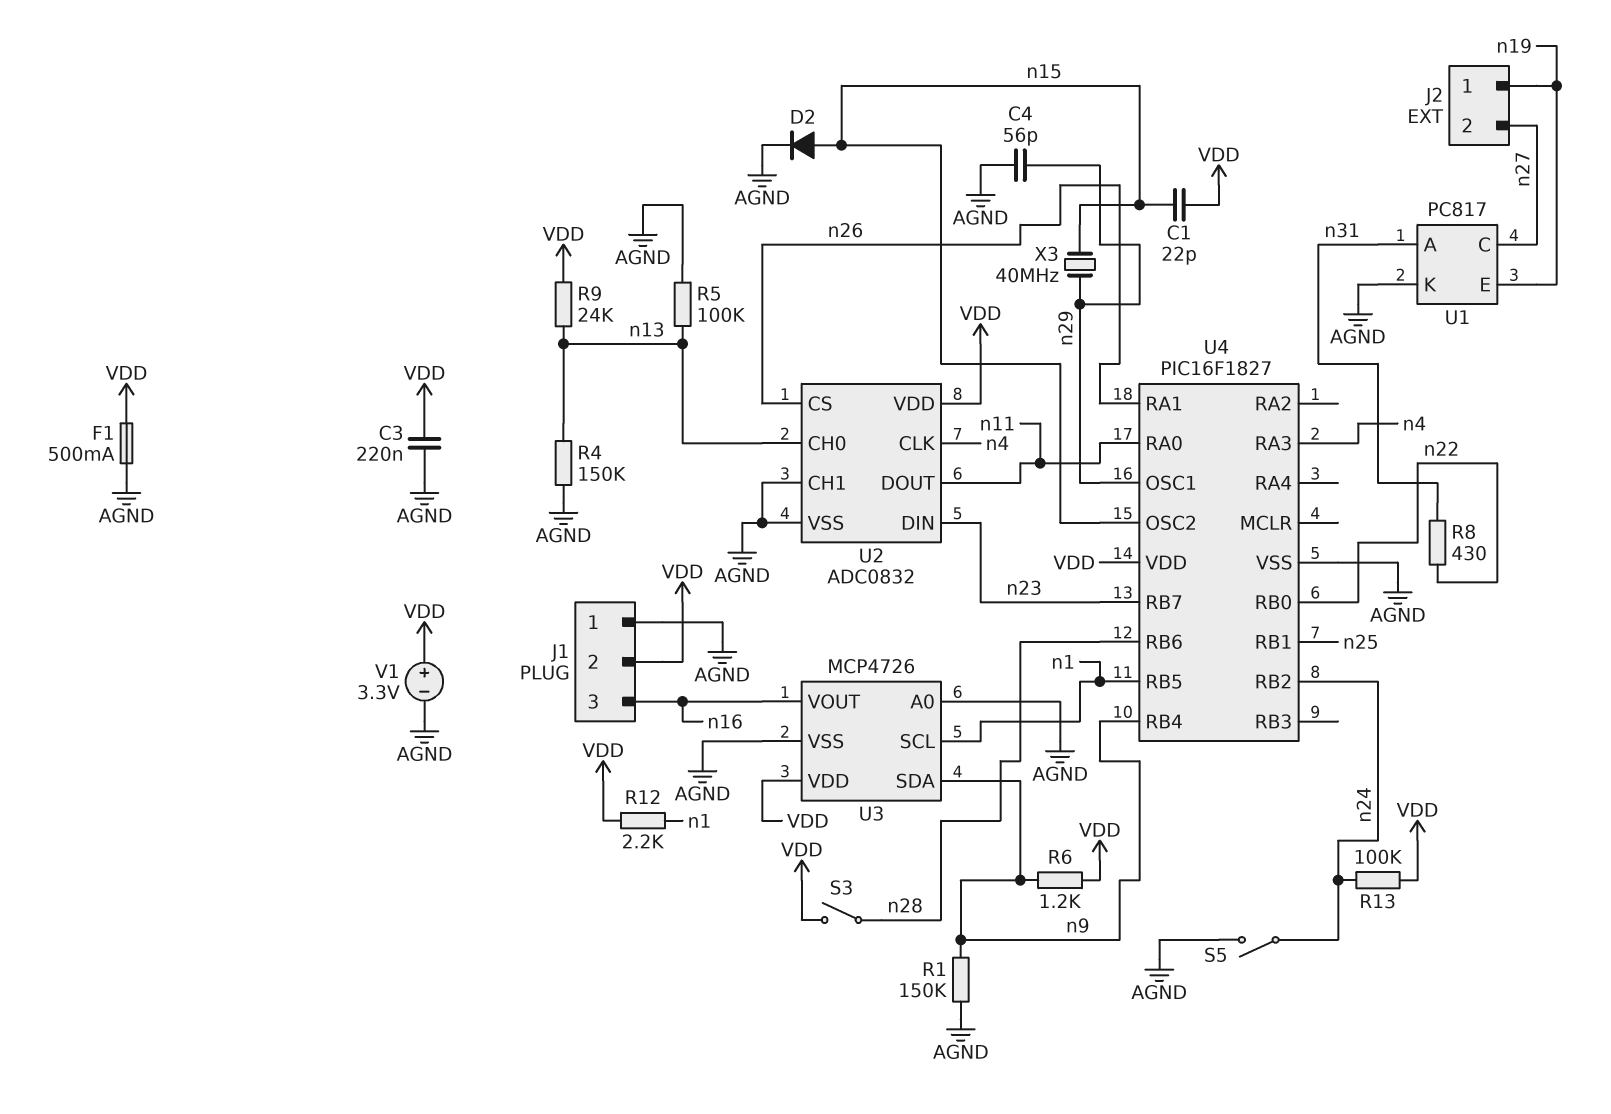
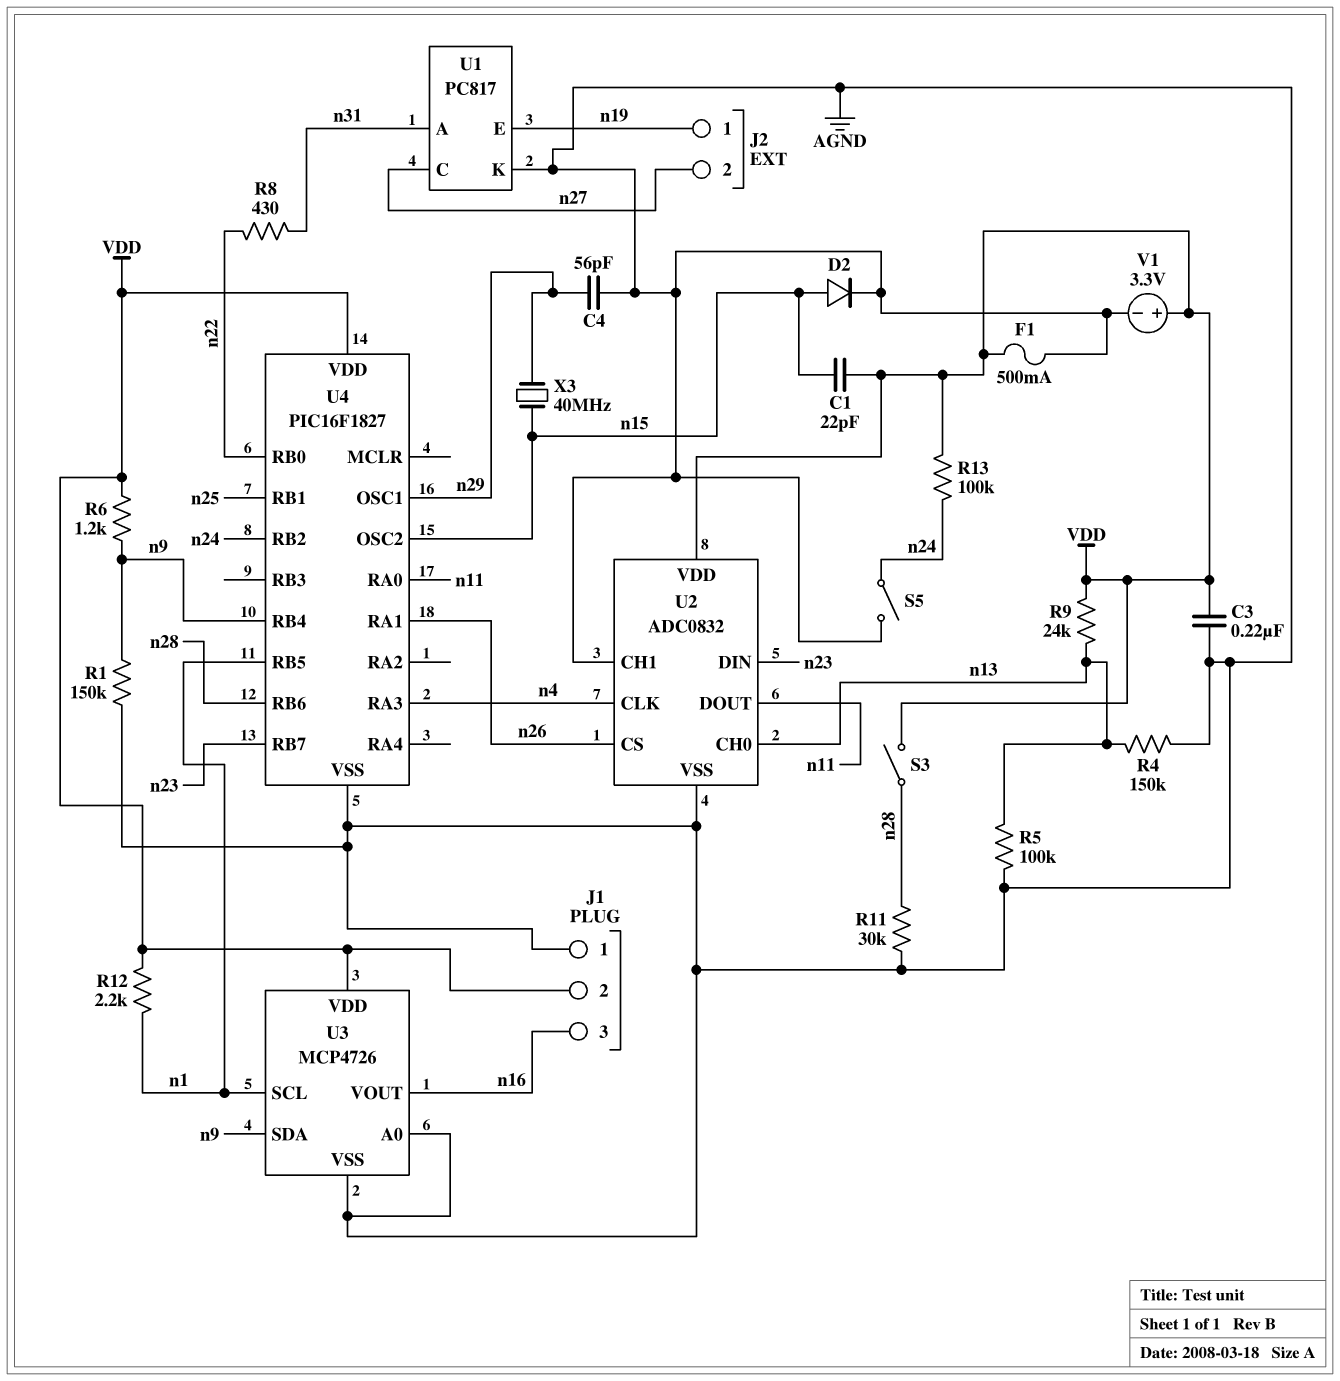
R11: none -> 30k (AGND, n28)

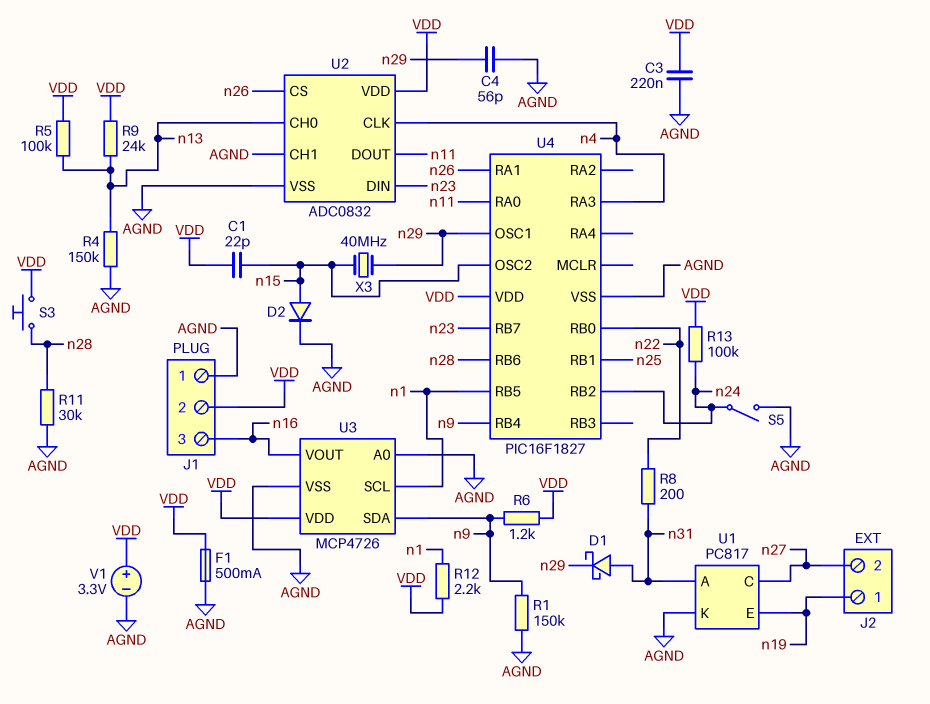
D1: none -> schottky (A n31, K n29)
R5: 100k (AGND, n13) -> 100k (VDD, n13)
R8: 430 (n22, n31) -> 200 (n22, n31)
S3: switch (VDD, n28) -> button (VDD, n28)

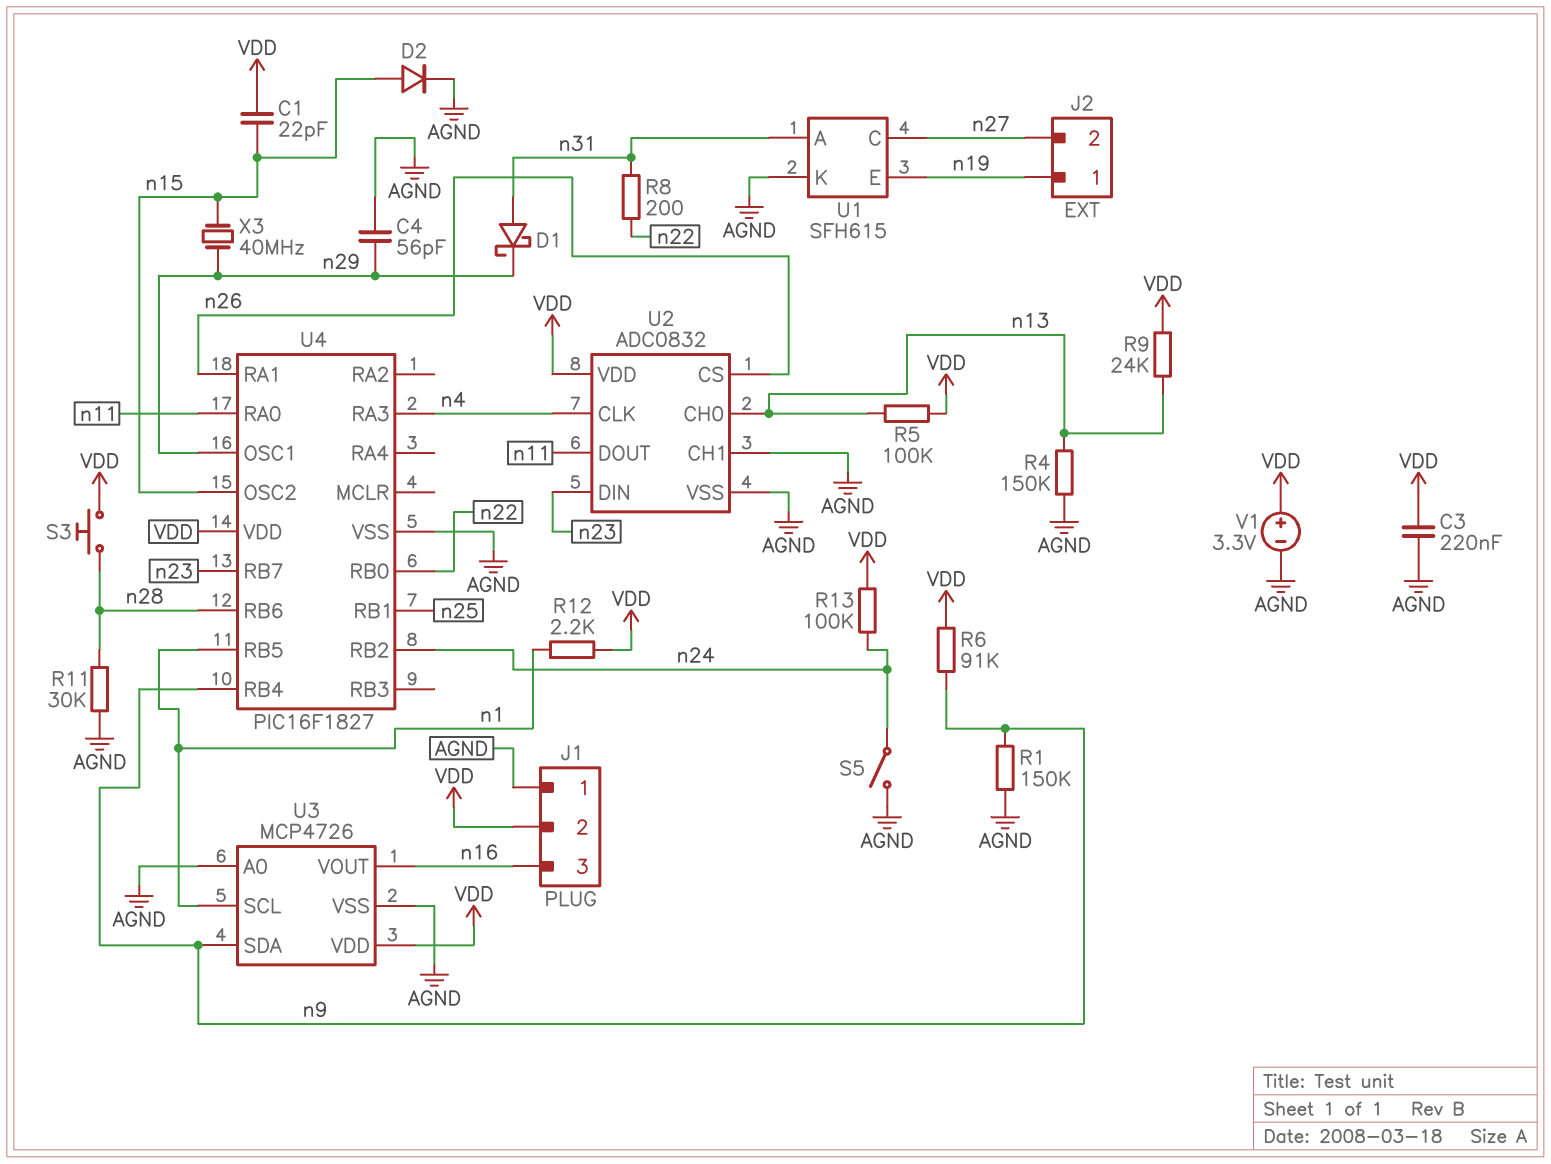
F1: 500mA (AGND, VDD) -> none
R6: 1.2k (VDD, n9) -> 91k (VDD, n9)
U1: PC817 -> SFH615

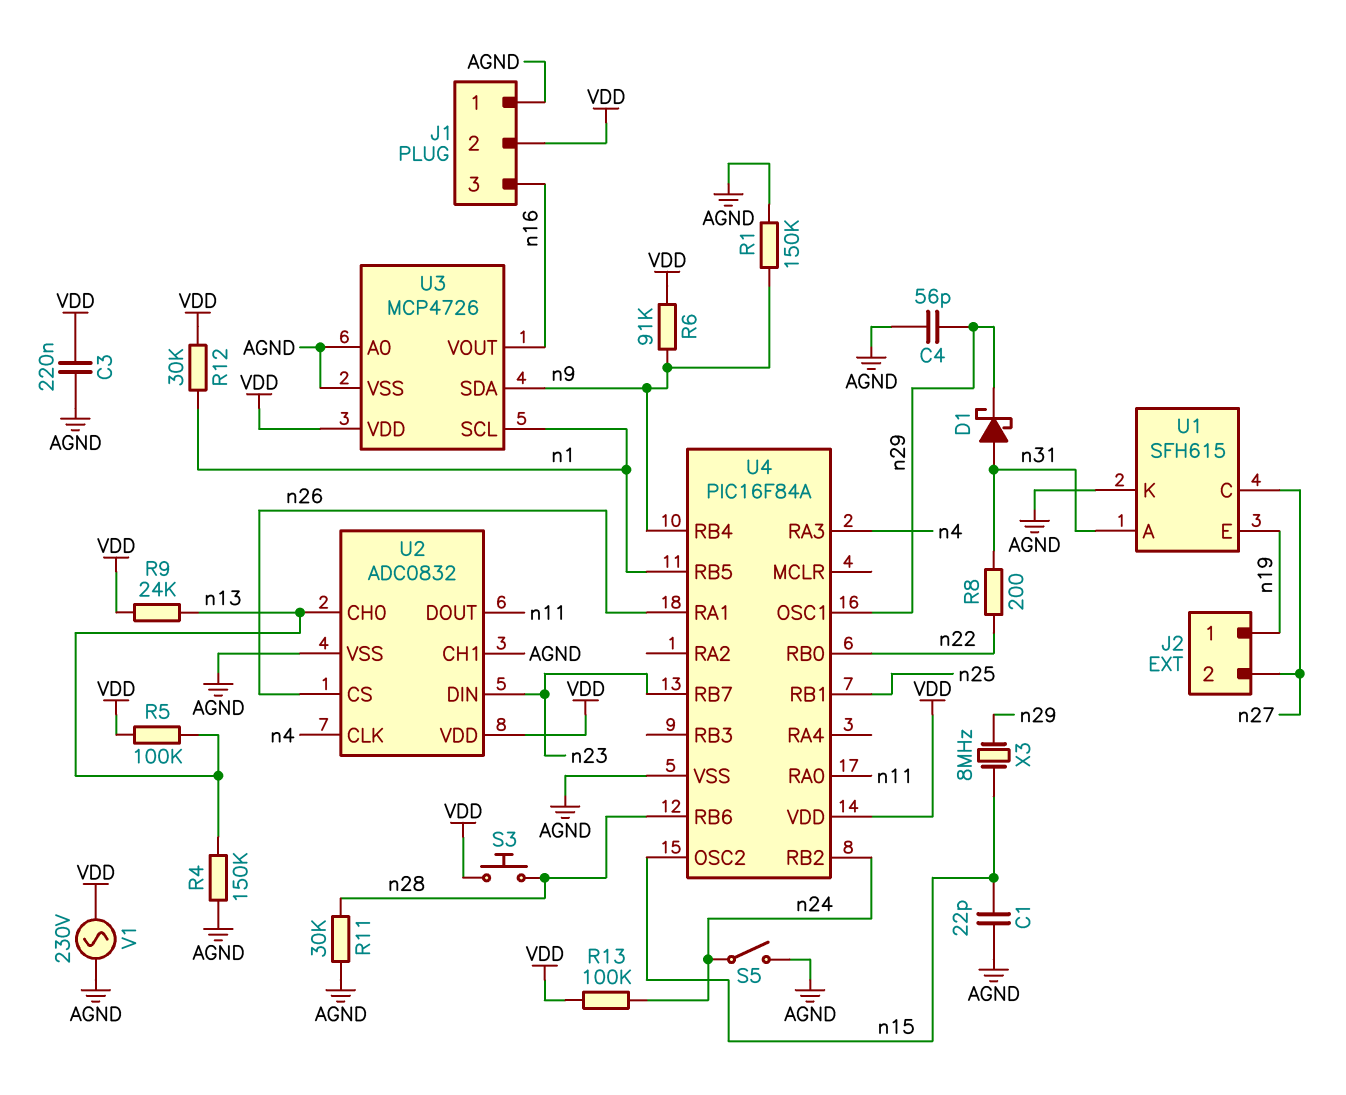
C1: 22pF (VDD, n15) -> 22pF (AGND, n15)
D2: diode (A n15, K AGND) -> none
R12: 2.2k (VDD, n1) -> 30k (VDD, n1)
U4: PIC16F1827 -> PIC16F84A
V1: 3.3V (plus VDD, minus AGND) -> AC 230V (AGND, VDD)
X3: 40MHz (n15, n29) -> 8MHz (n15, n29)

